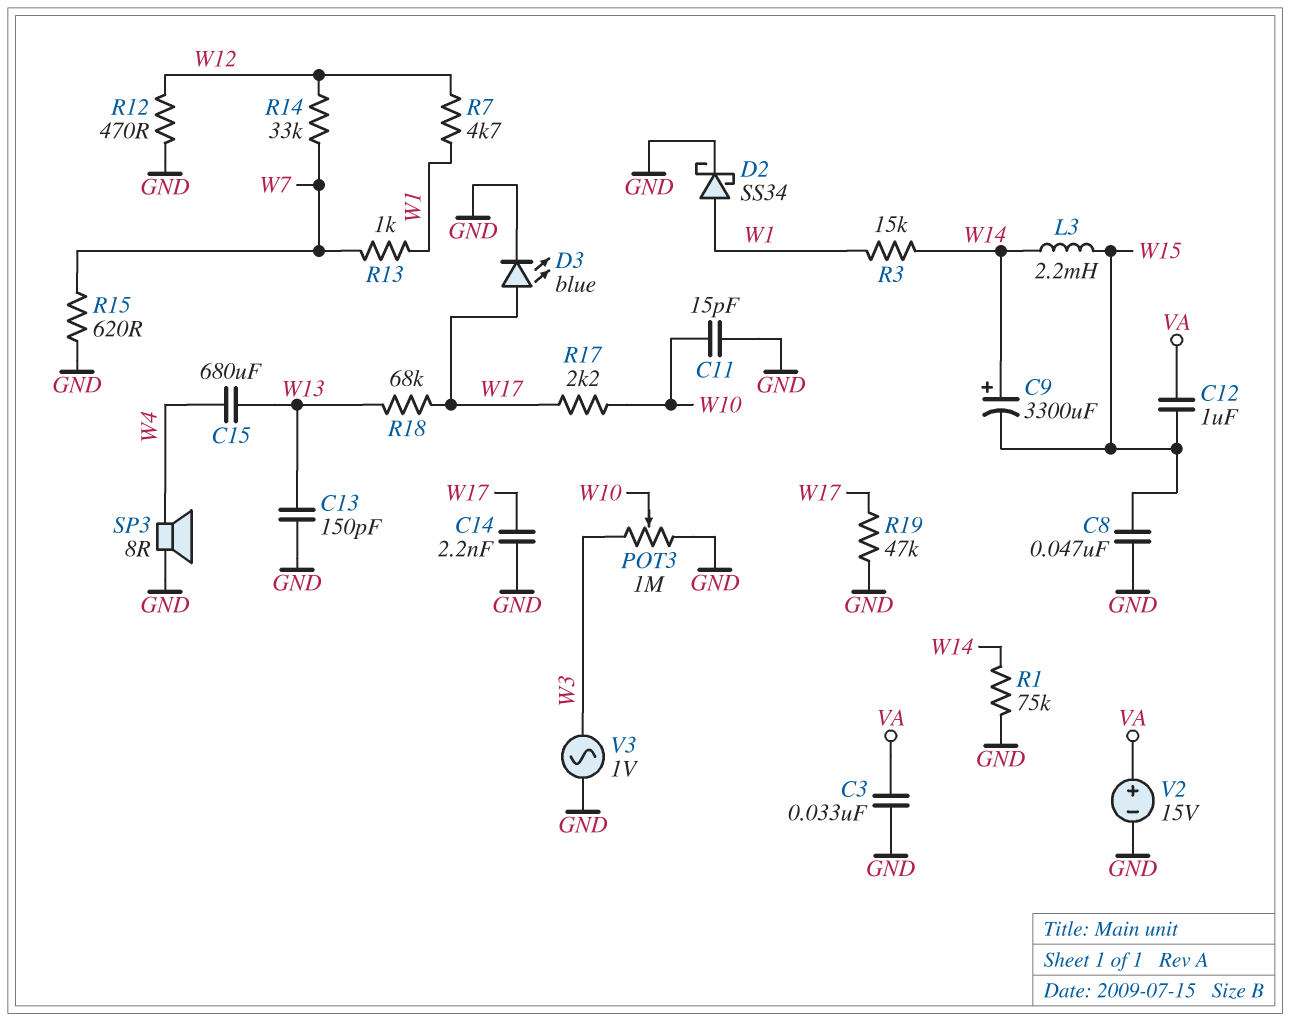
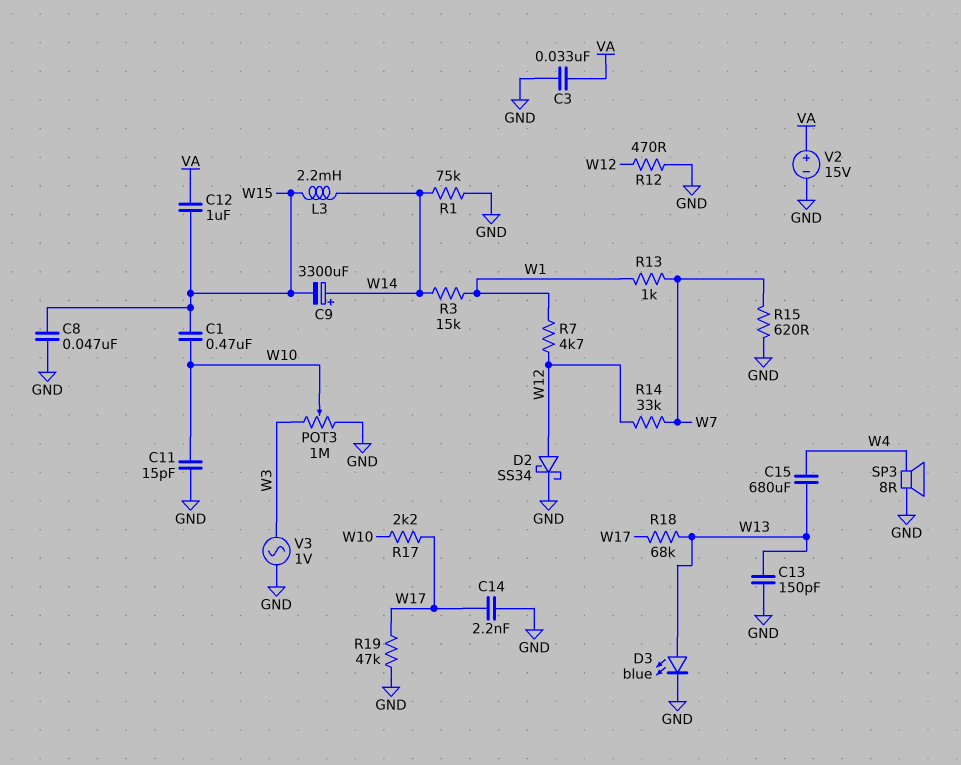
C1: none -> 470nF (W10, W15)
D2: schottky SS34 (A W1, K GND) -> schottky SS34 (A W12, K GND)
D3: LED blue (A W17, K GND) -> LED blue (A W13, K GND)

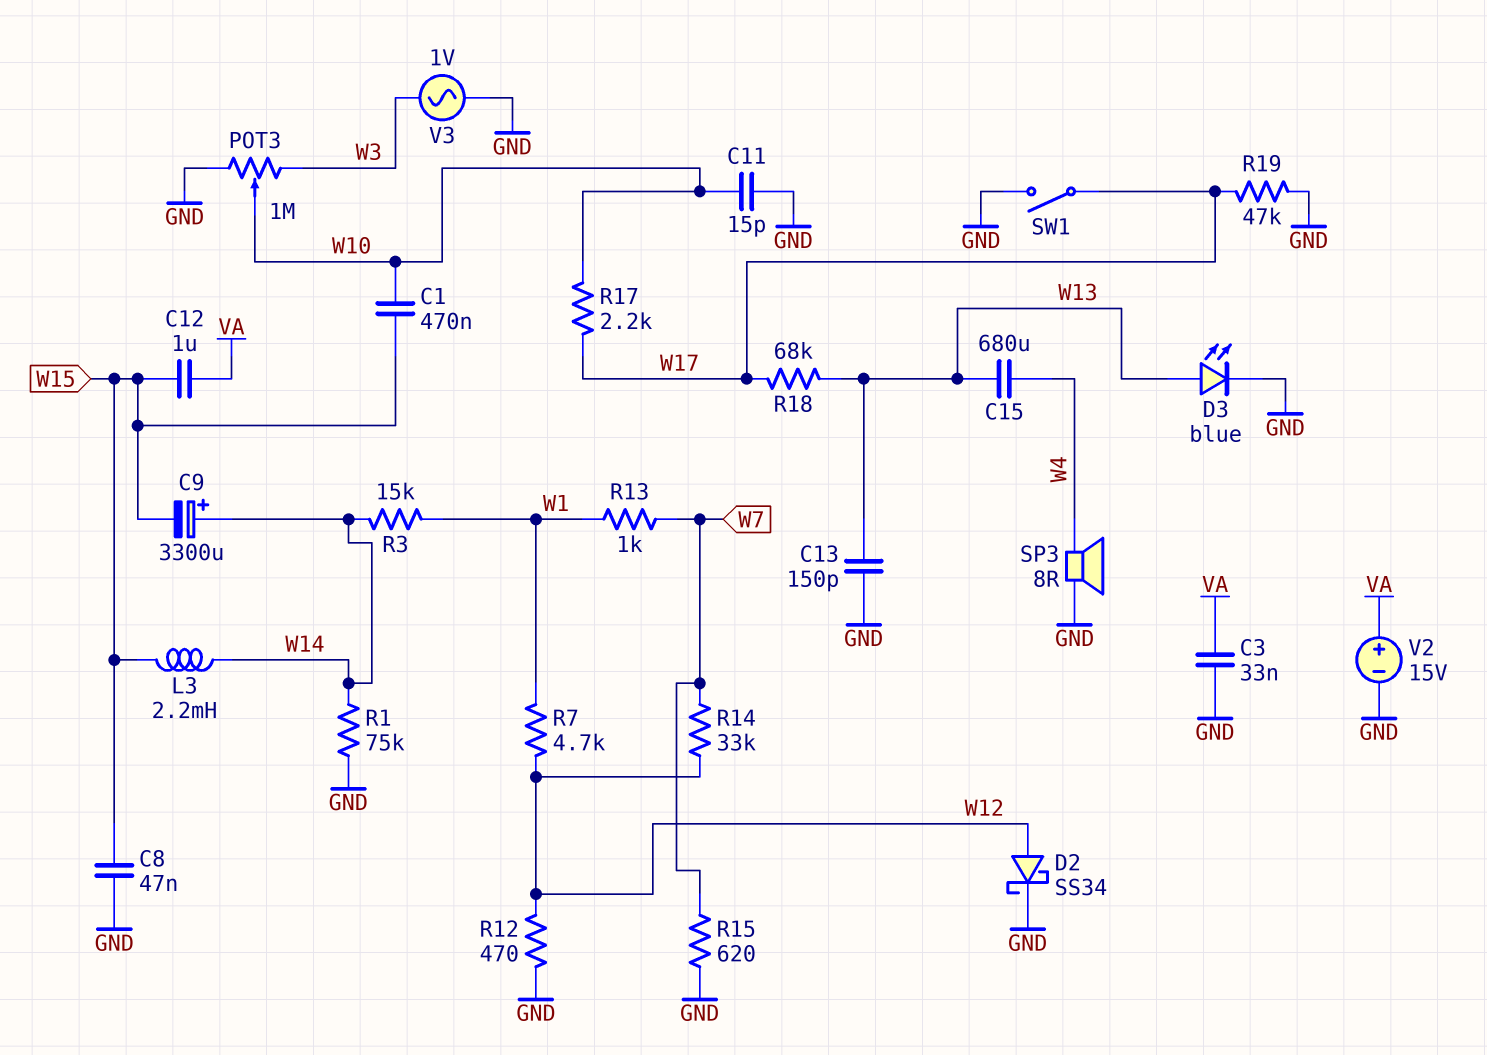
C14: 2.2nF (GND, W17) -> none
SW1: none -> switch (GND, W17)

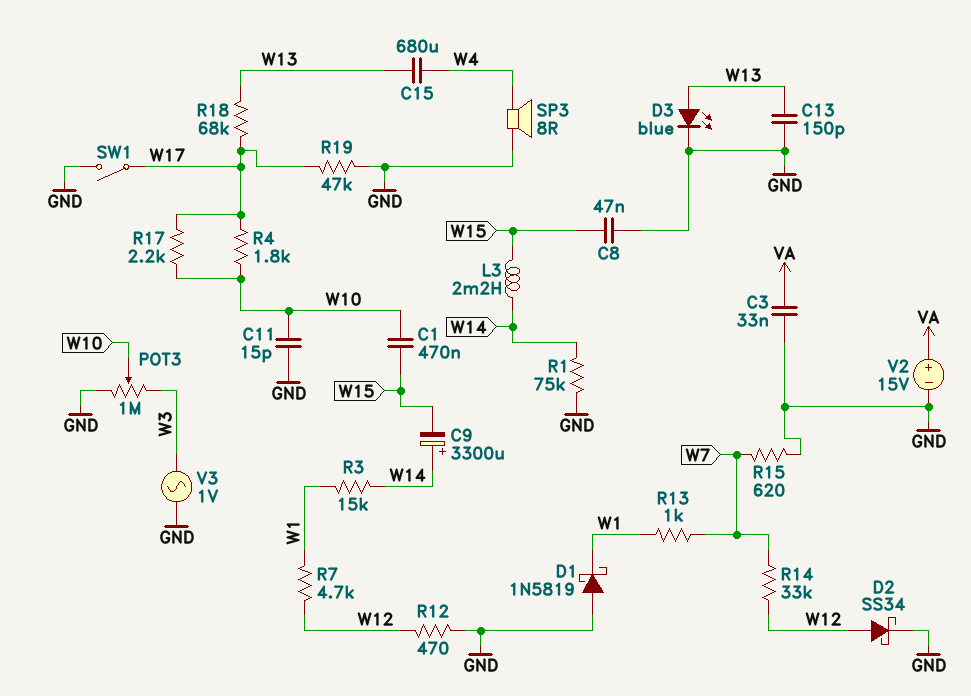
C12: 1uF (VA, W15) -> none
D1: none -> schottky 1N5819 (A GND, K W1)
R4: none -> 1.8k (W10, W17)

